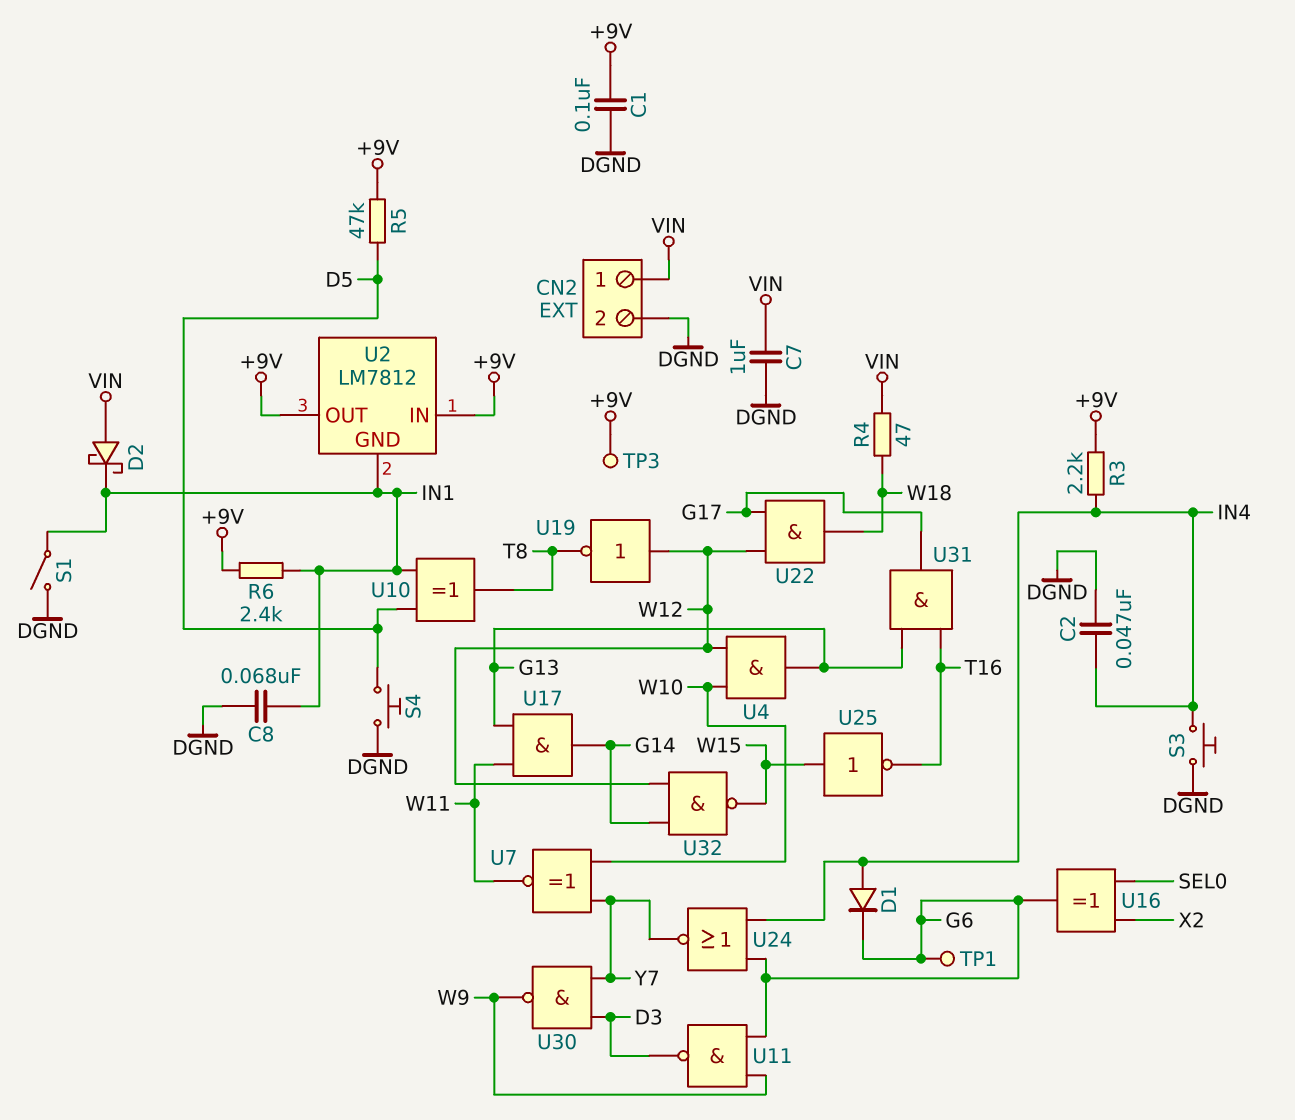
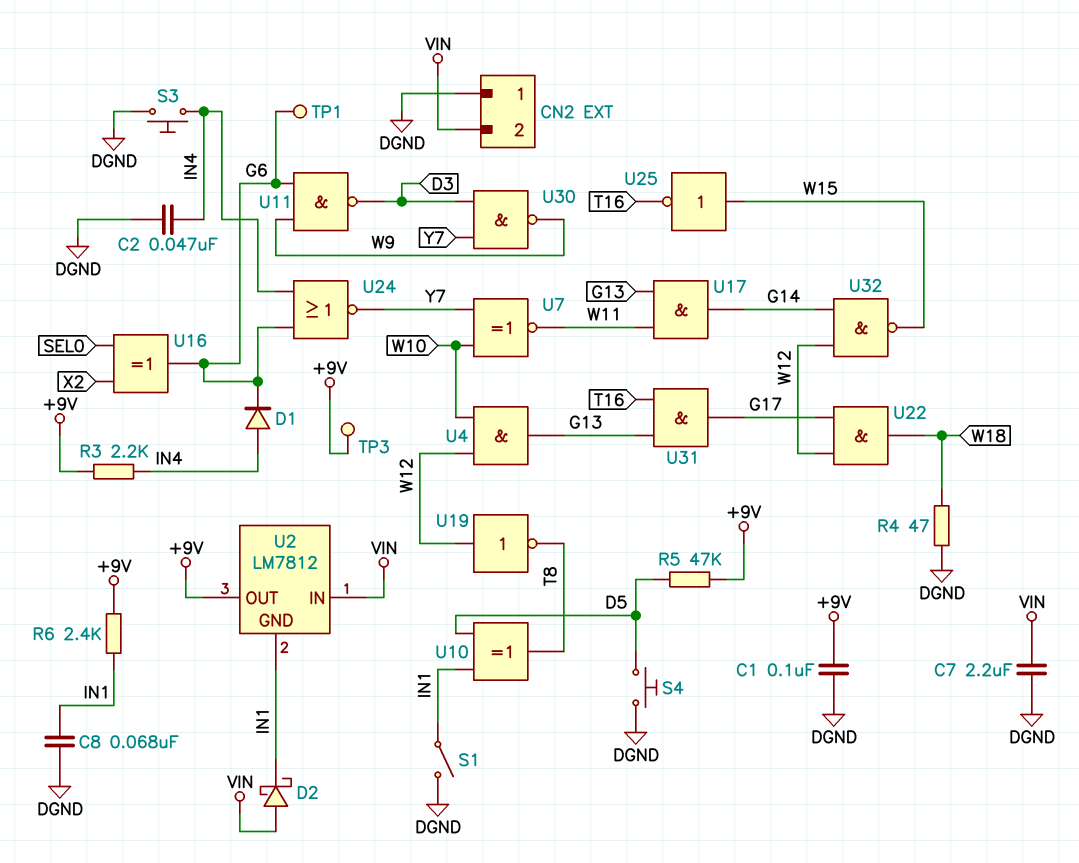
C7: 1uF (DGND, VIN) -> 2.2uF (DGND, VIN)
CN2 pin 1: VIN -> DGND
CN2 pin 2: DGND -> VIN
R4: 47 (VIN, W18) -> 47 (DGND, W18)
U2 pin IN: +9V -> VIN

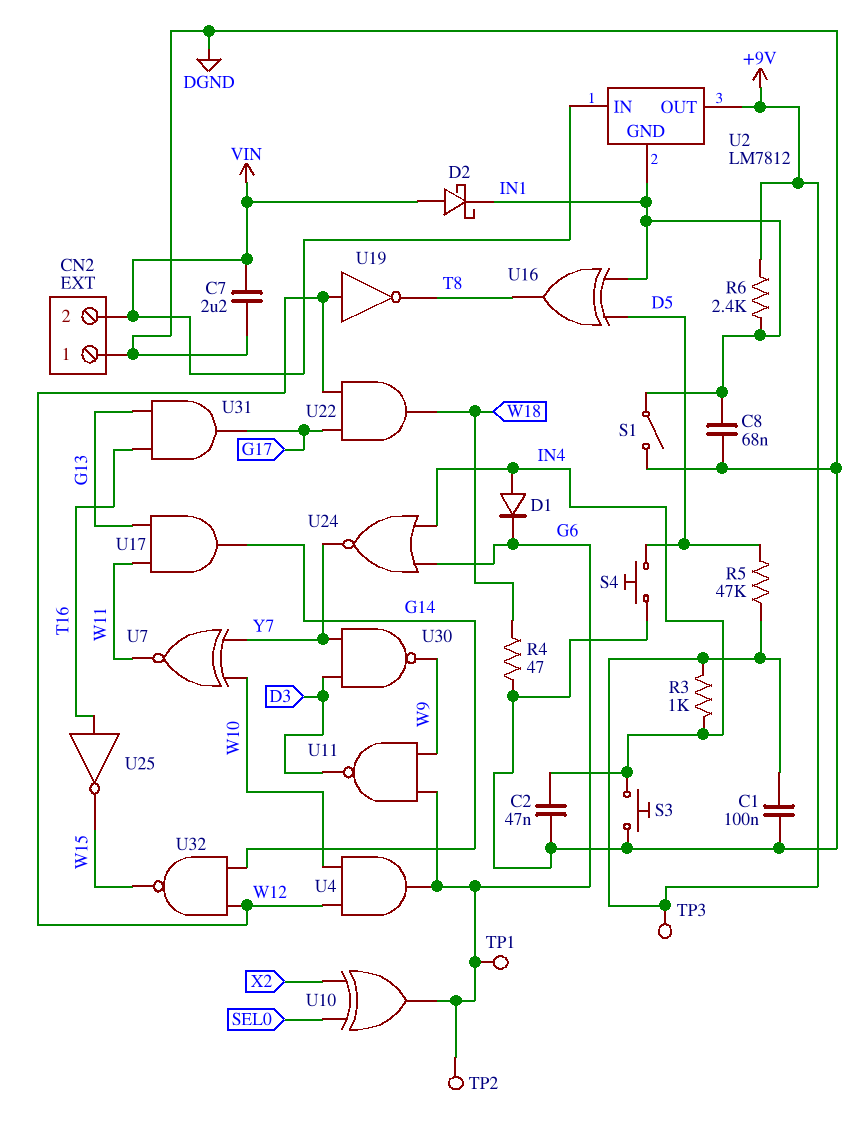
R3: 2.2k (+9V, IN4) -> 1k (+9V, IN4)
TP2: none -> test point (G6)
U4: AND (in W10, in W12, out G13) -> AND (in W10, in W12, out G6)
U10: XOR (in D5, in IN1, out T8) -> XOR (in SEL0, in X2, out G6)
U16: XOR (in SEL0, in X2, out G6) -> XOR (in D5, in IN1, out T8)
U25: NOT (in W15, out T16) -> NOT (in T16, out W15)

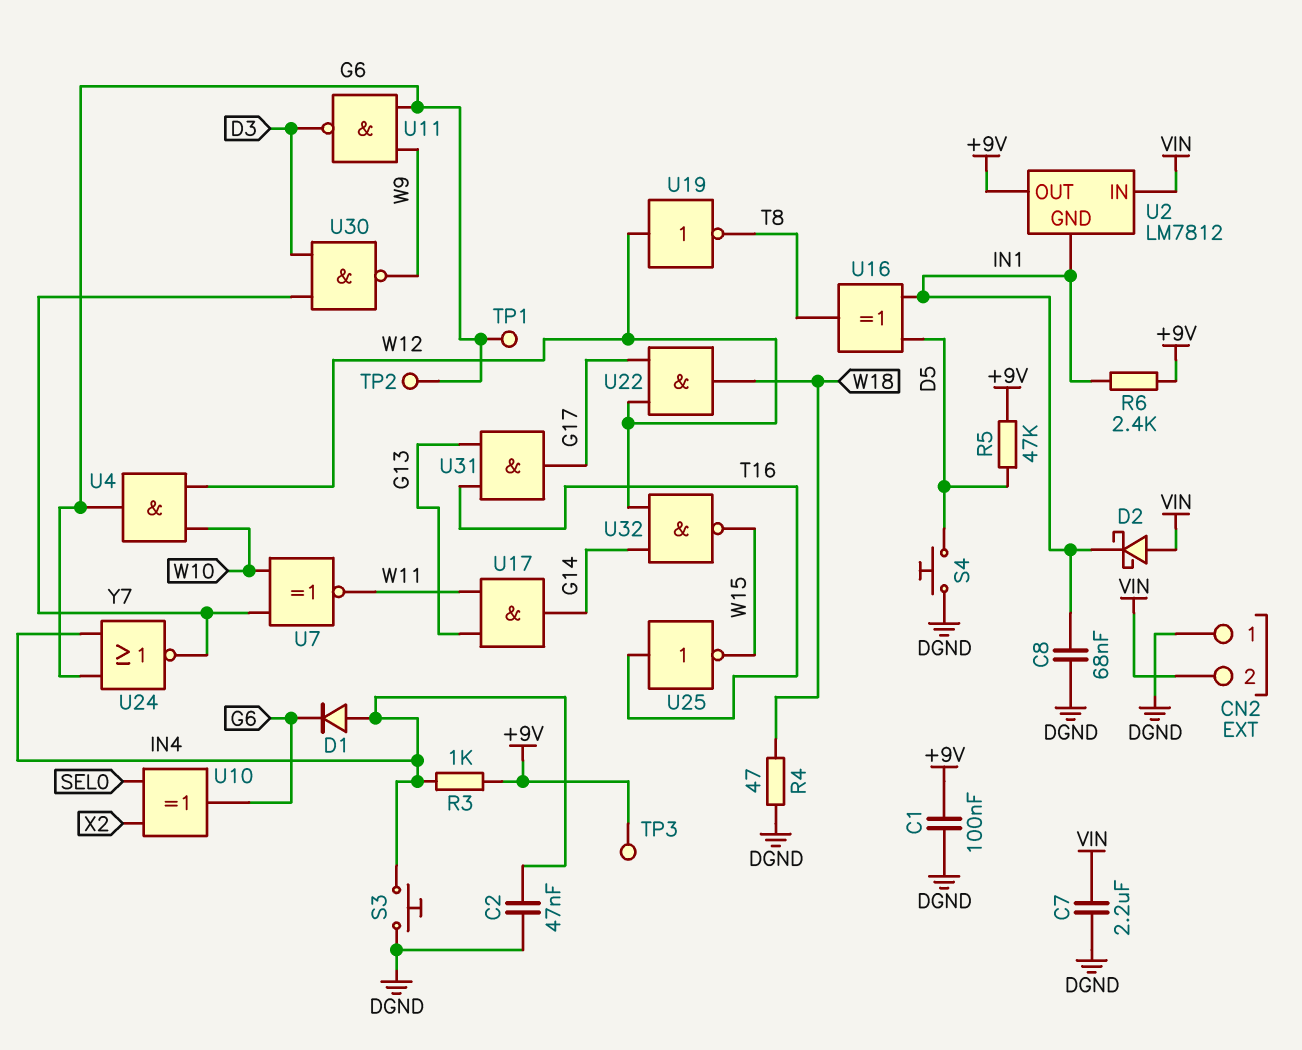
S1: switch (DGND, IN1) -> none

